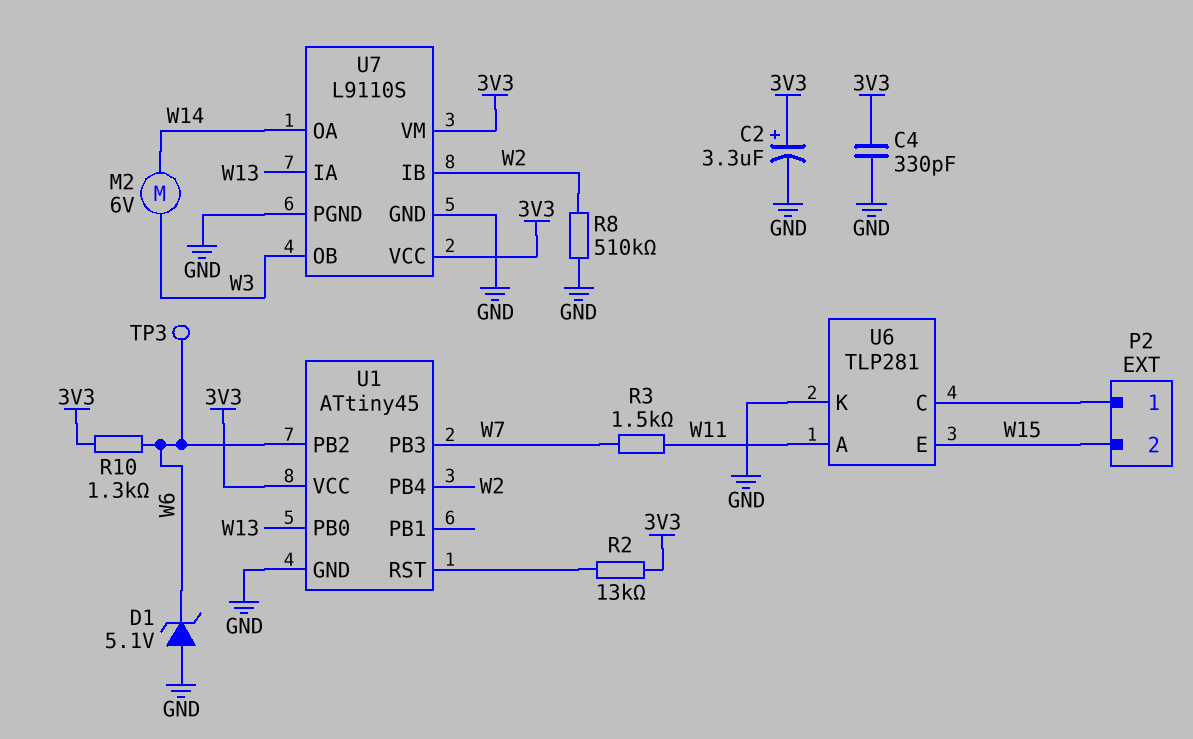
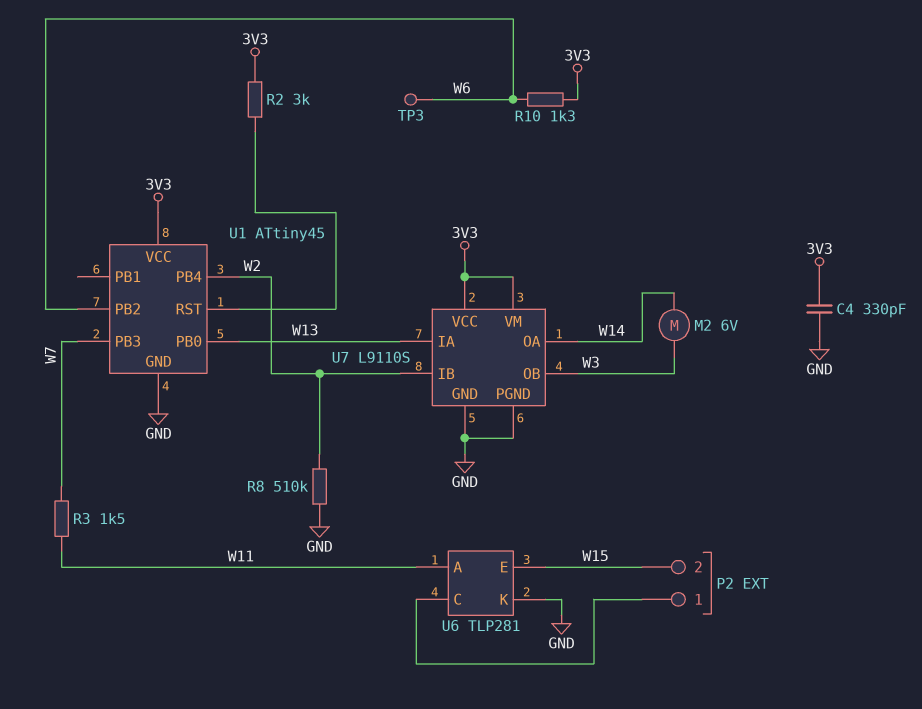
C2: 3.3uF (plus 3V3, minus GND) -> none
D1: zener 5.1V (A GND, K W6) -> none
R2: 13k (3V3, U1/RST) -> 3k (3V3, U1/RST)

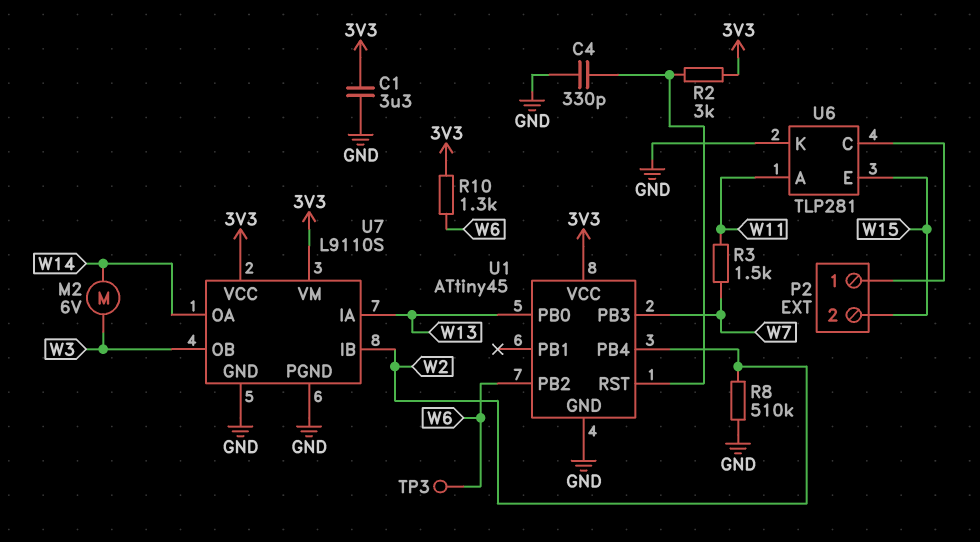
C1: none -> 3.3uF (3V3, GND)
C4: 330pF (3V3, GND) -> 330pF (GND, U1/RST)

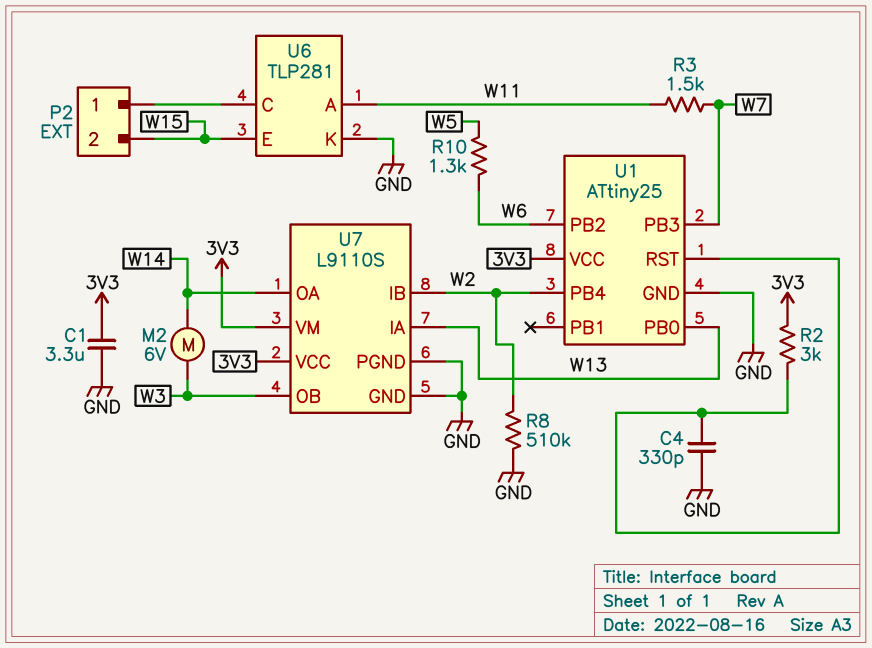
R10: 1.3k (3V3, W6) -> 1.3k (W5, W6)
TP3: test point (W6) -> none
U1: ATtiny45 -> ATtiny25

